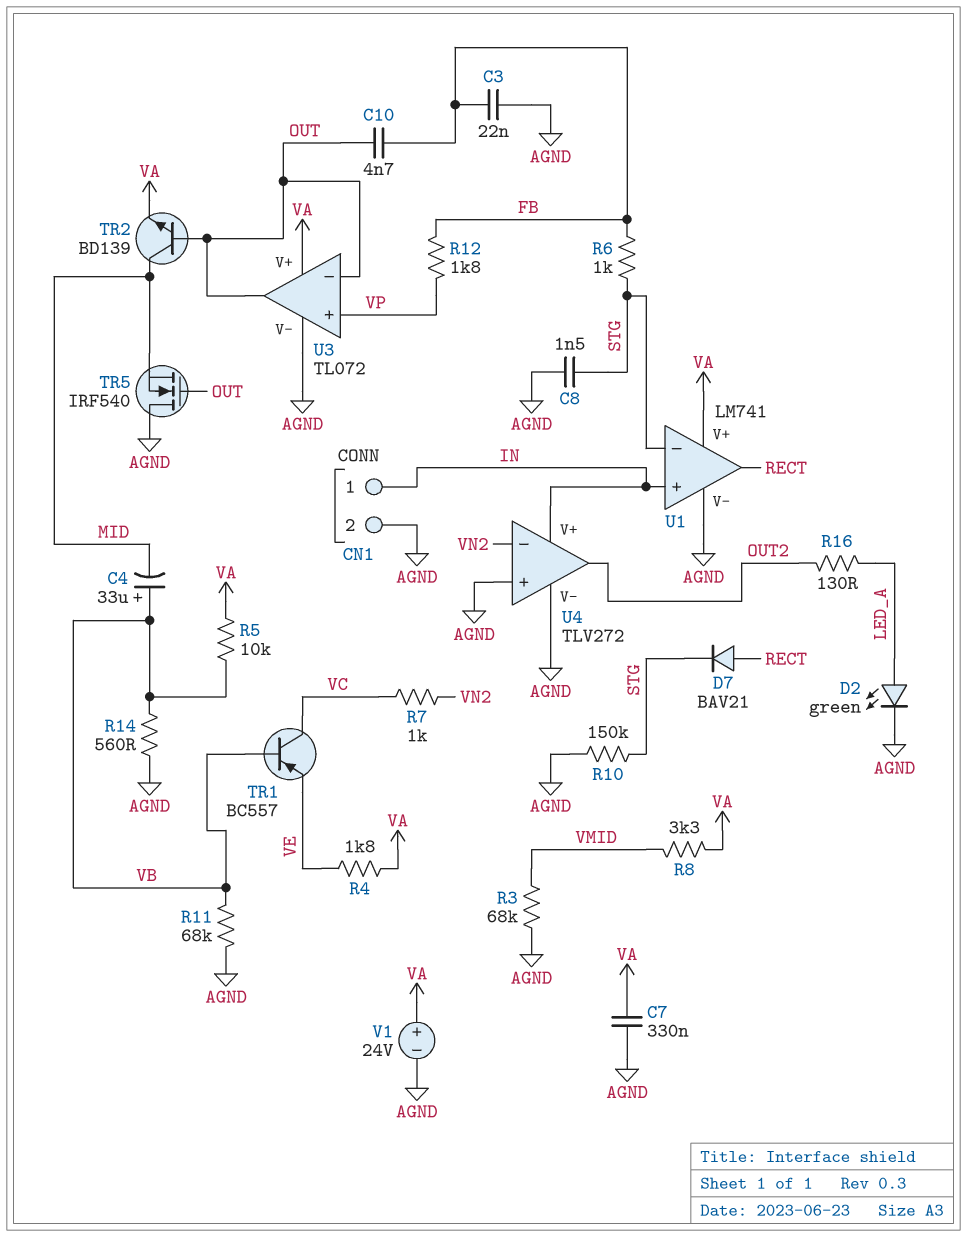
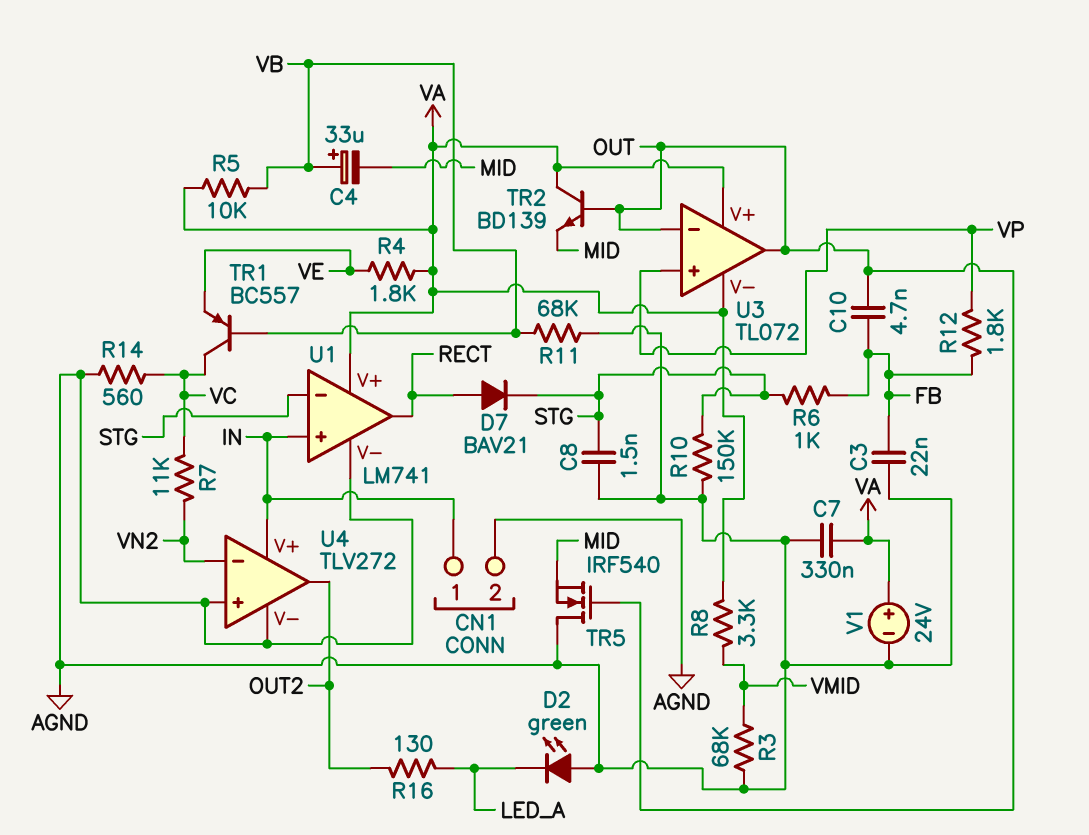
D2: LED green (A LED_A, K AGND) -> LED green (A AGND, K LED_A)
R7: 1k (VC, VN2) -> 11k (VC, VN2)
R14: 560 (AGND, VB) -> 560 (AGND, VC)
TR2: NPN BD139 (B OUT, C MID, E VA) -> NPN BD139 (B OUT, C VA, E MID)
U3 pin V-: AGND -> VA

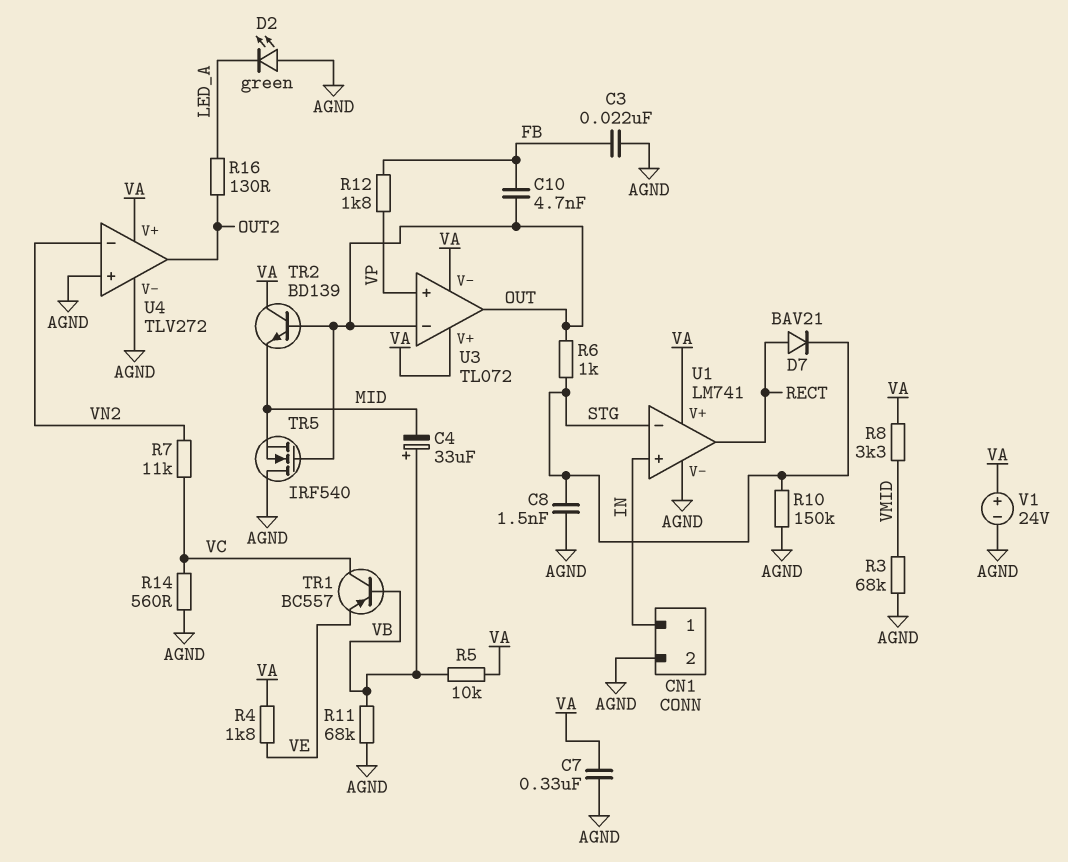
R6: 1k (FB, STG) -> 1k (OUT, STG)
U4 pin V+: IN -> VA

